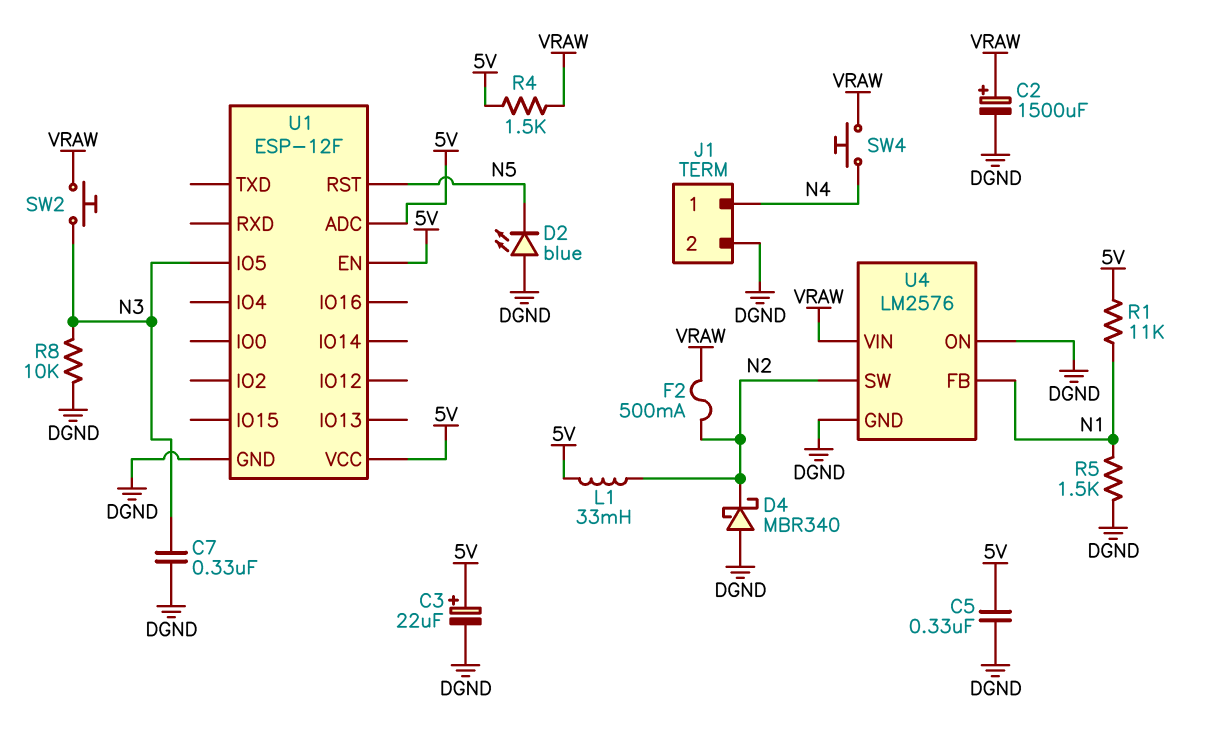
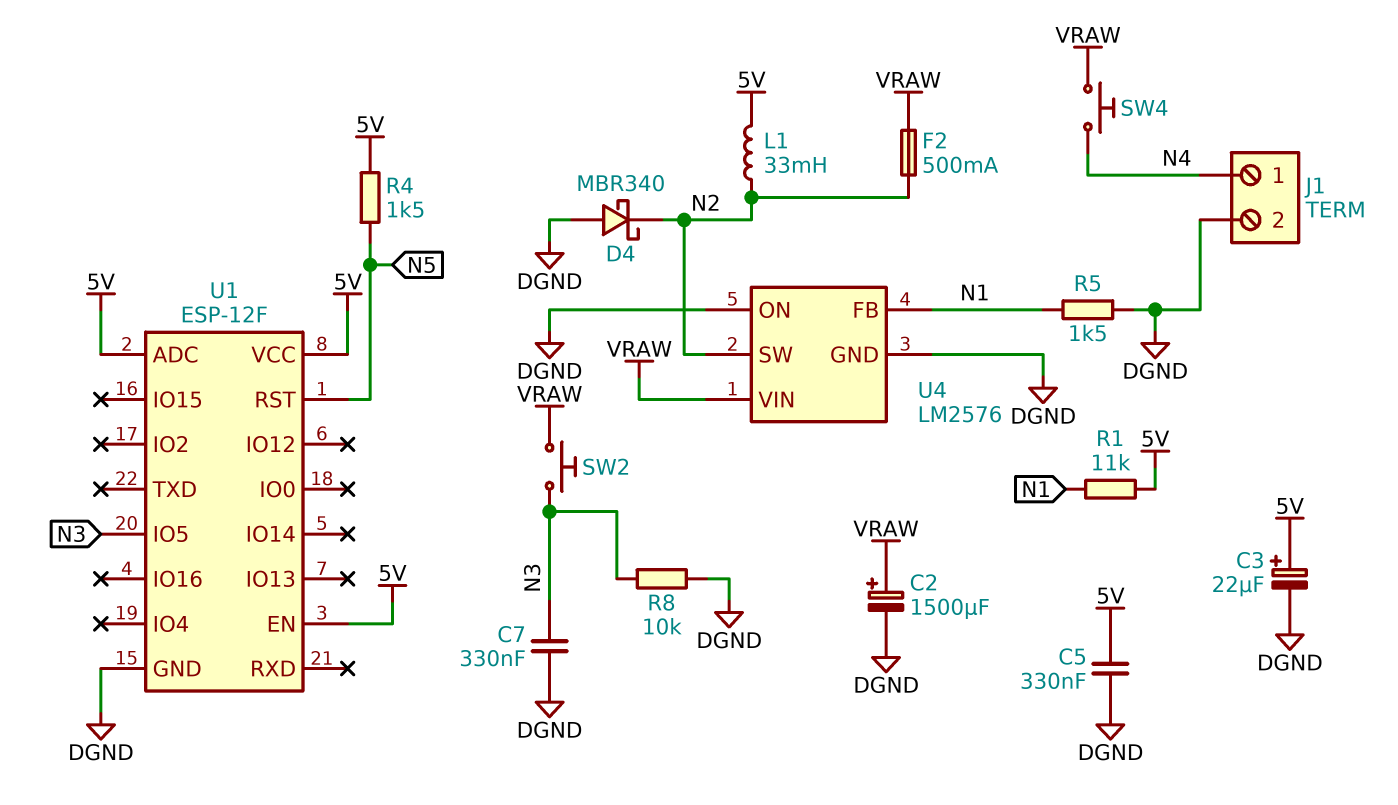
D2: LED blue (A DGND, K N5) -> none
R4: 1.5k (5V, VRAW) -> 1.5k (5V, N5)

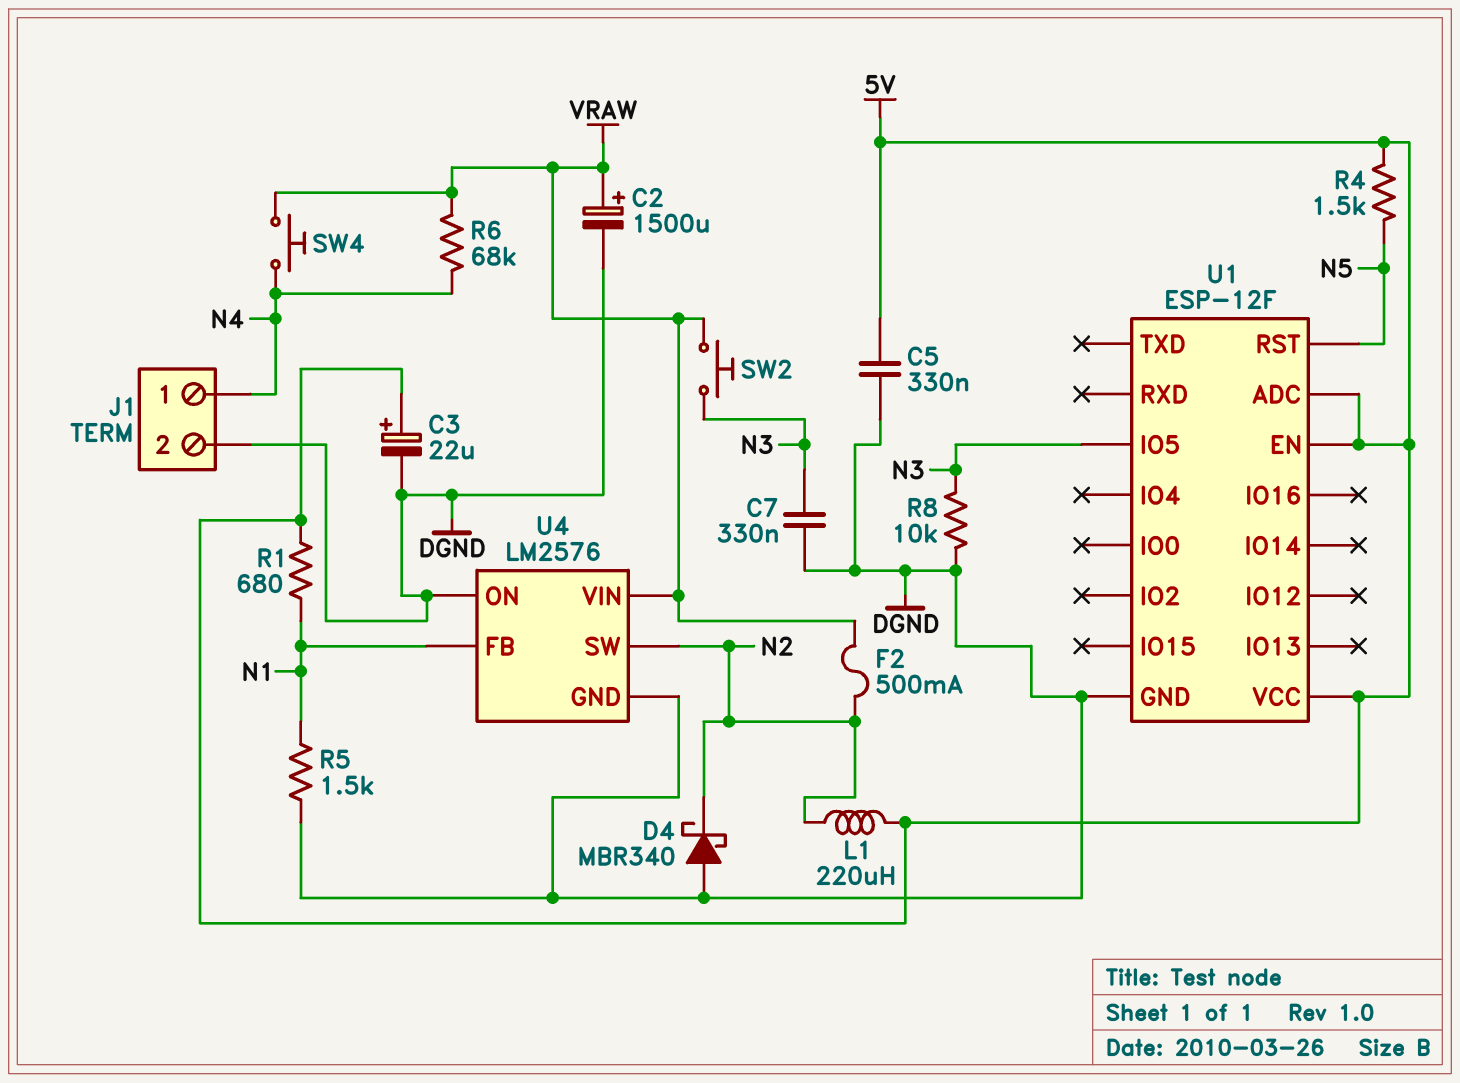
L1: 33mH (5V, N2) -> 220uH (5V, N2)
R1: 11k (5V, N1) -> 680 (5V, N1)
R6: none -> 68k (N4, VRAW)

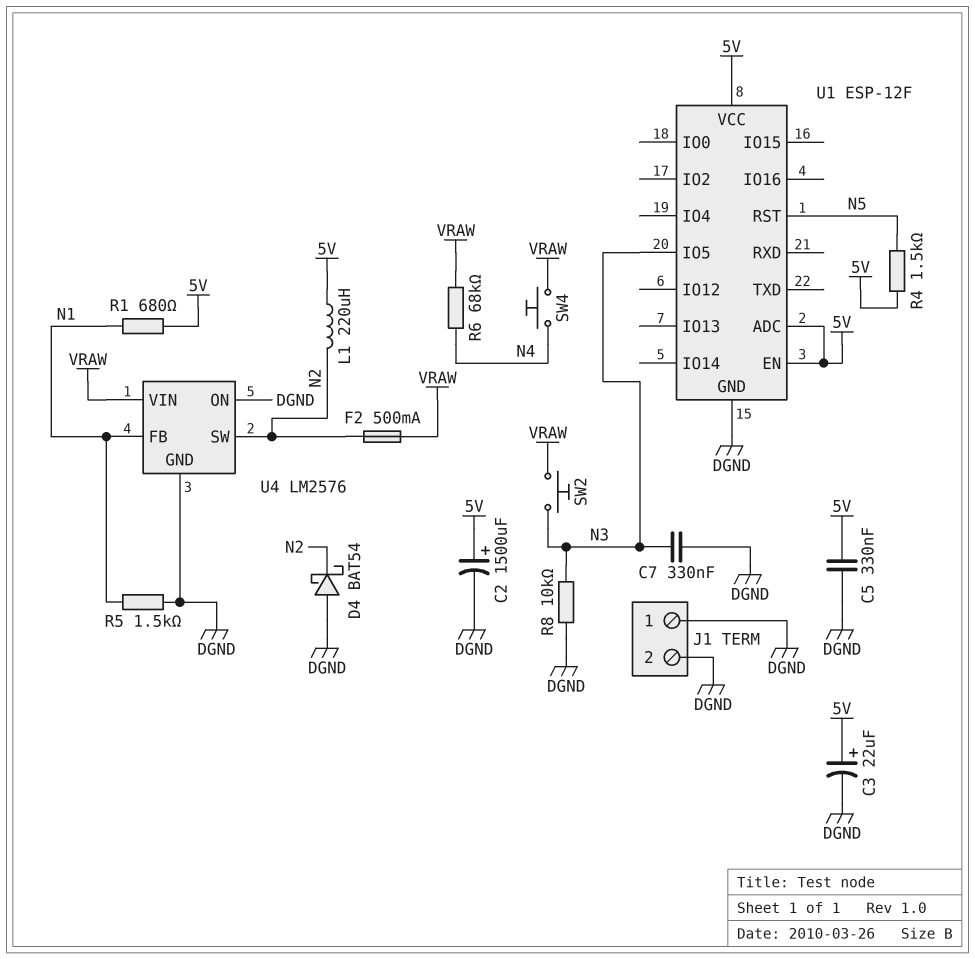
C2: 1500uF (plus VRAW, minus DGND) -> 1500uF (plus 5V, minus DGND)
D4: schottky MBR340 (A DGND, K N2) -> schottky BAT54 (A DGND, K N2)
J1 pin 1: N4 -> DGND

